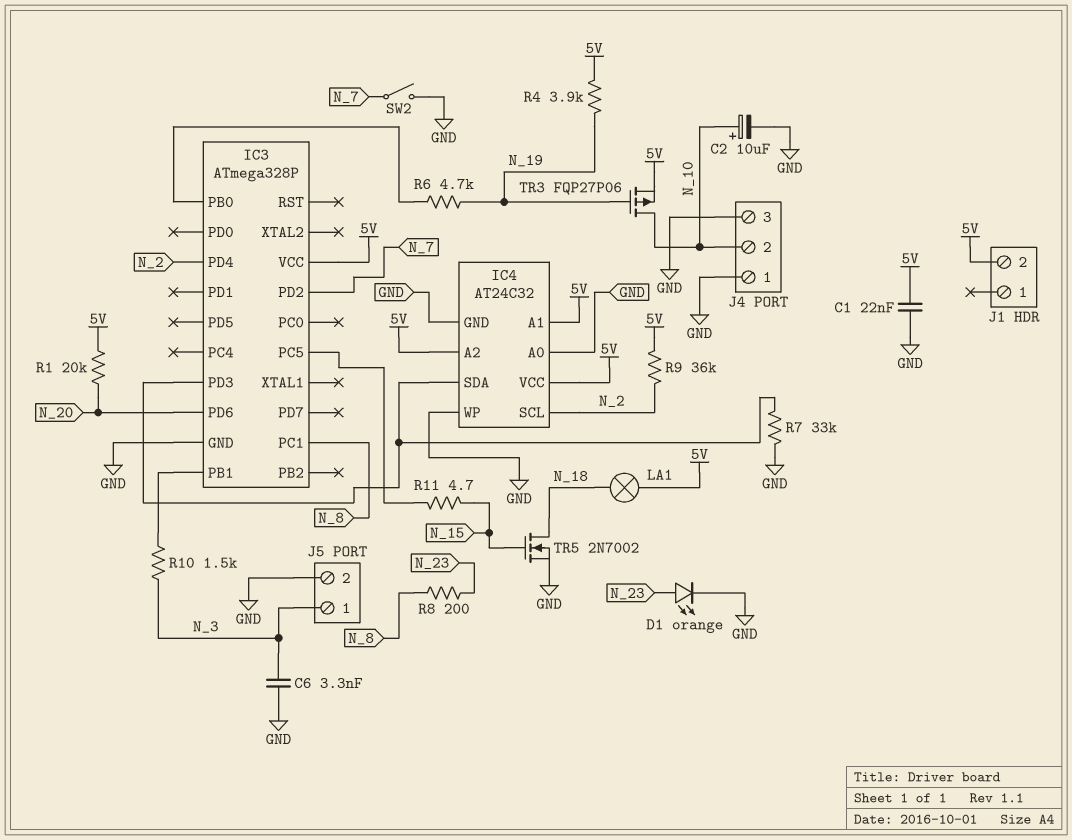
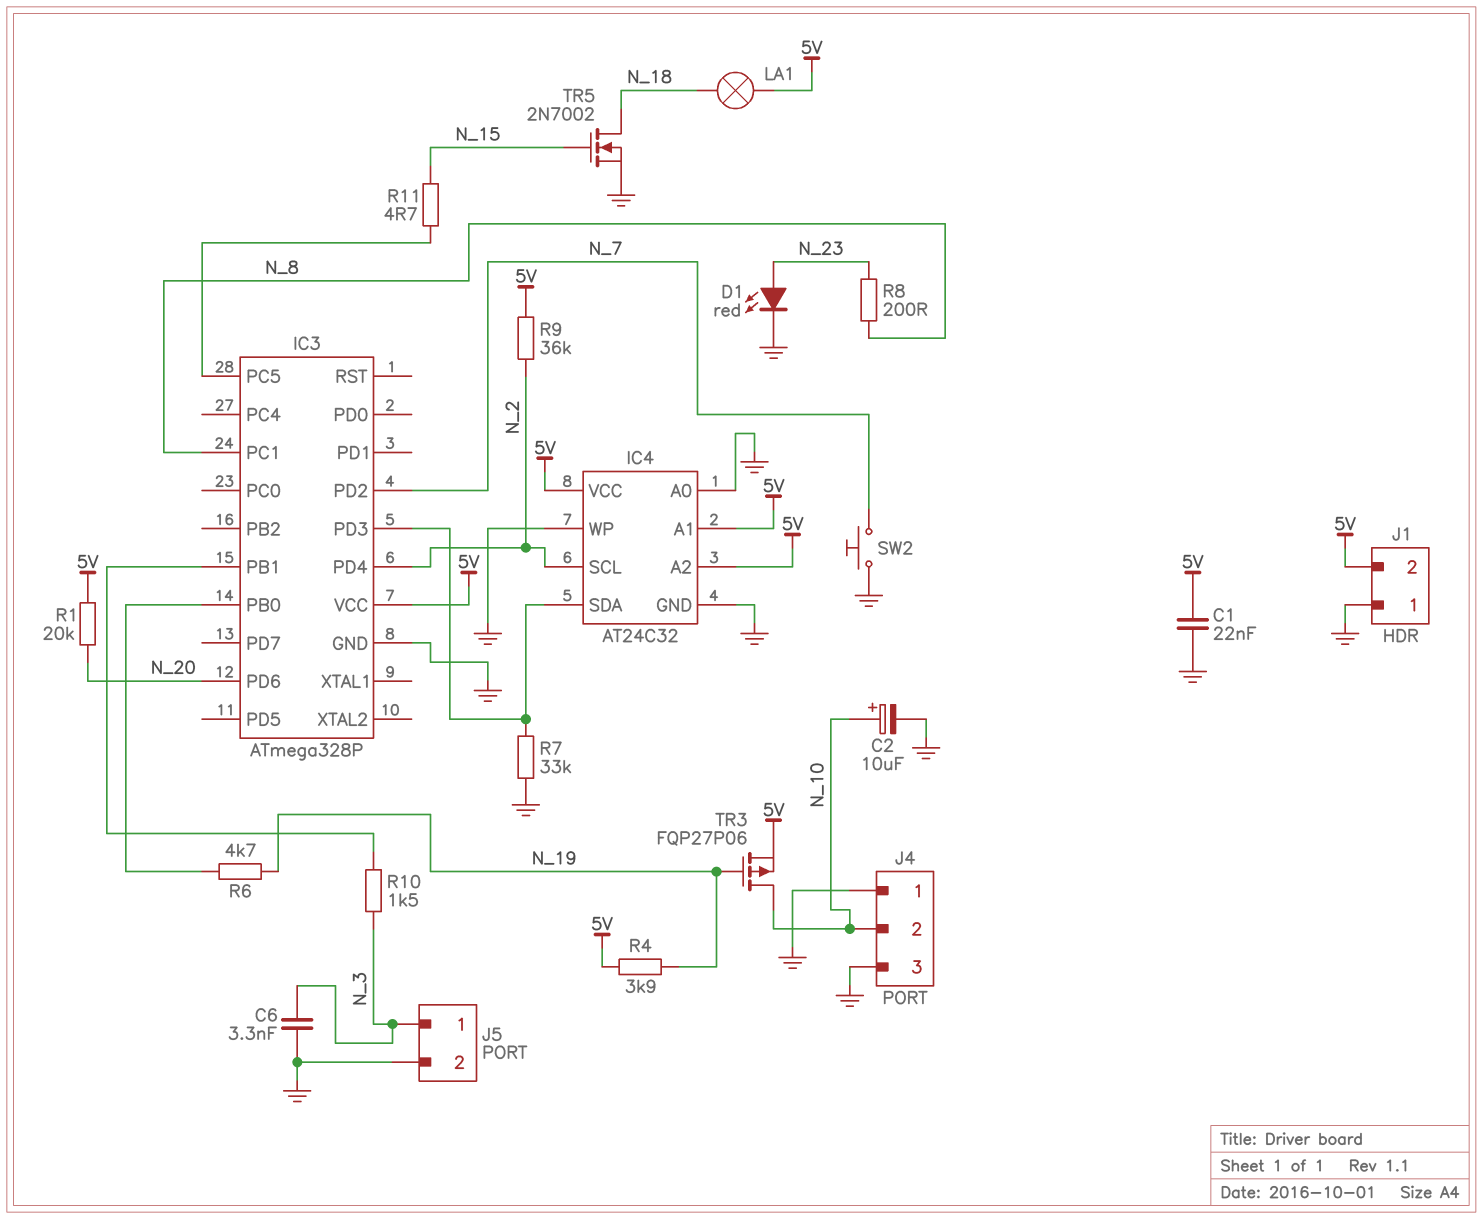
D1: LED orange (A N_23, K GND) -> LED red (A N_23, K GND)
J1 pin 1: none -> GND
SW2: switch (GND, N_7) -> button (GND, N_7)

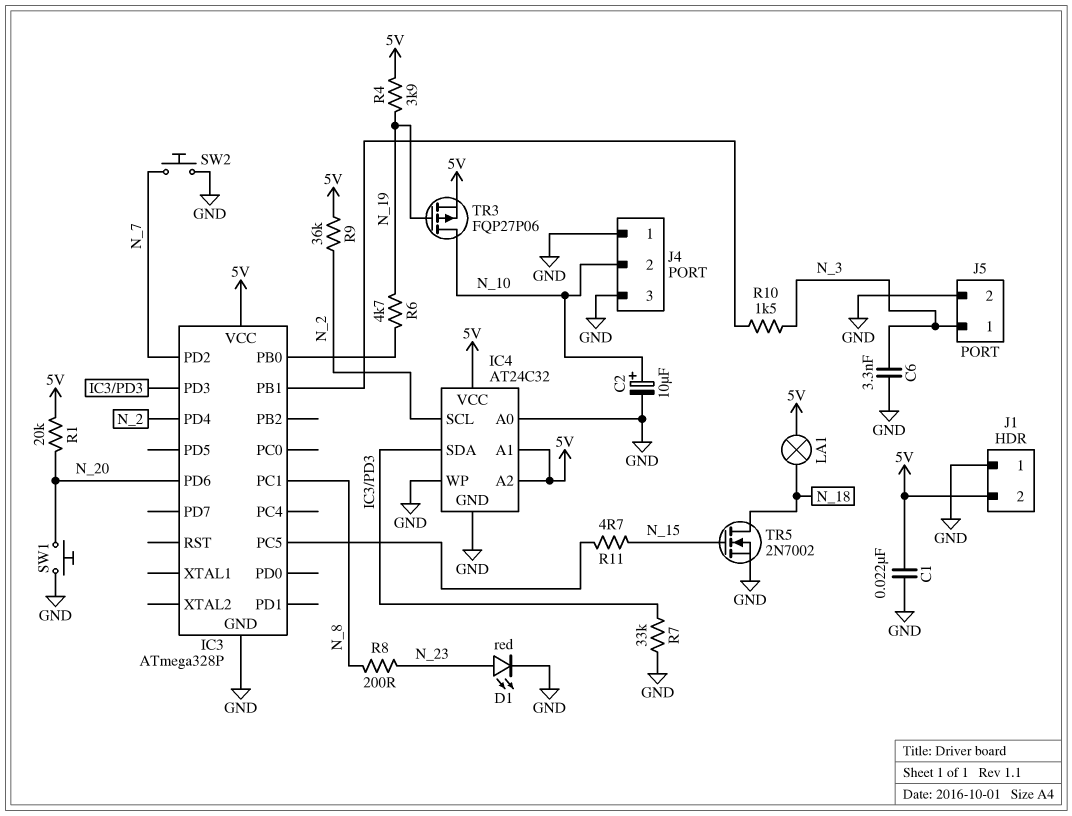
SW1: none -> button (GND, N_20)

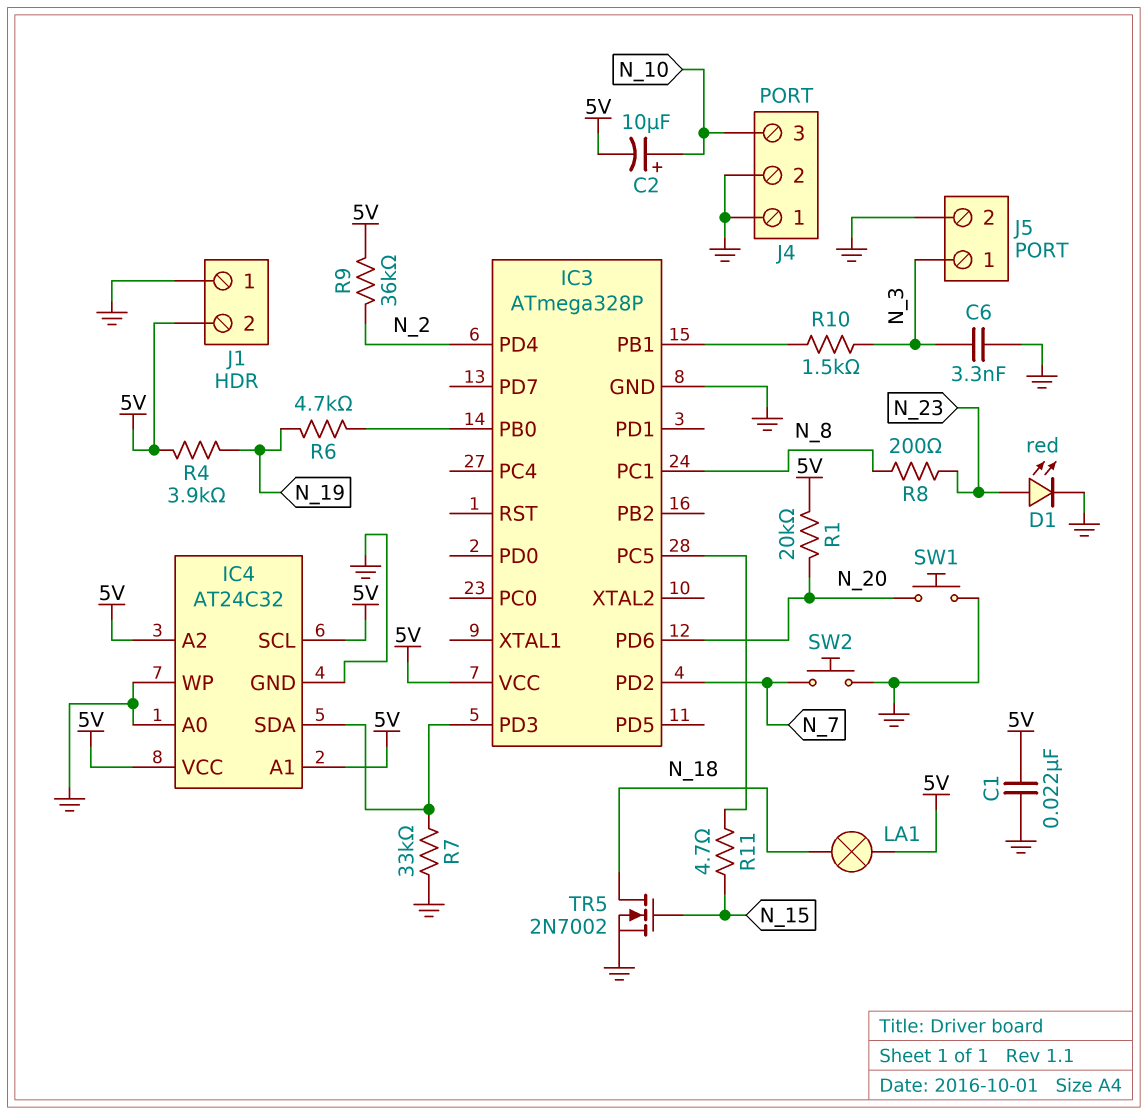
C2: 10uF (plus N_10, minus GND) -> 10uF (plus N_10, minus 5V)
IC4 pin SCL: N_2 -> 5V
J4 pin 2: N_10 -> GND
J4 pin 3: GND -> N_10
TR3: PMOS FQP27P06 (G N_19, D N_10, S 5V) -> none

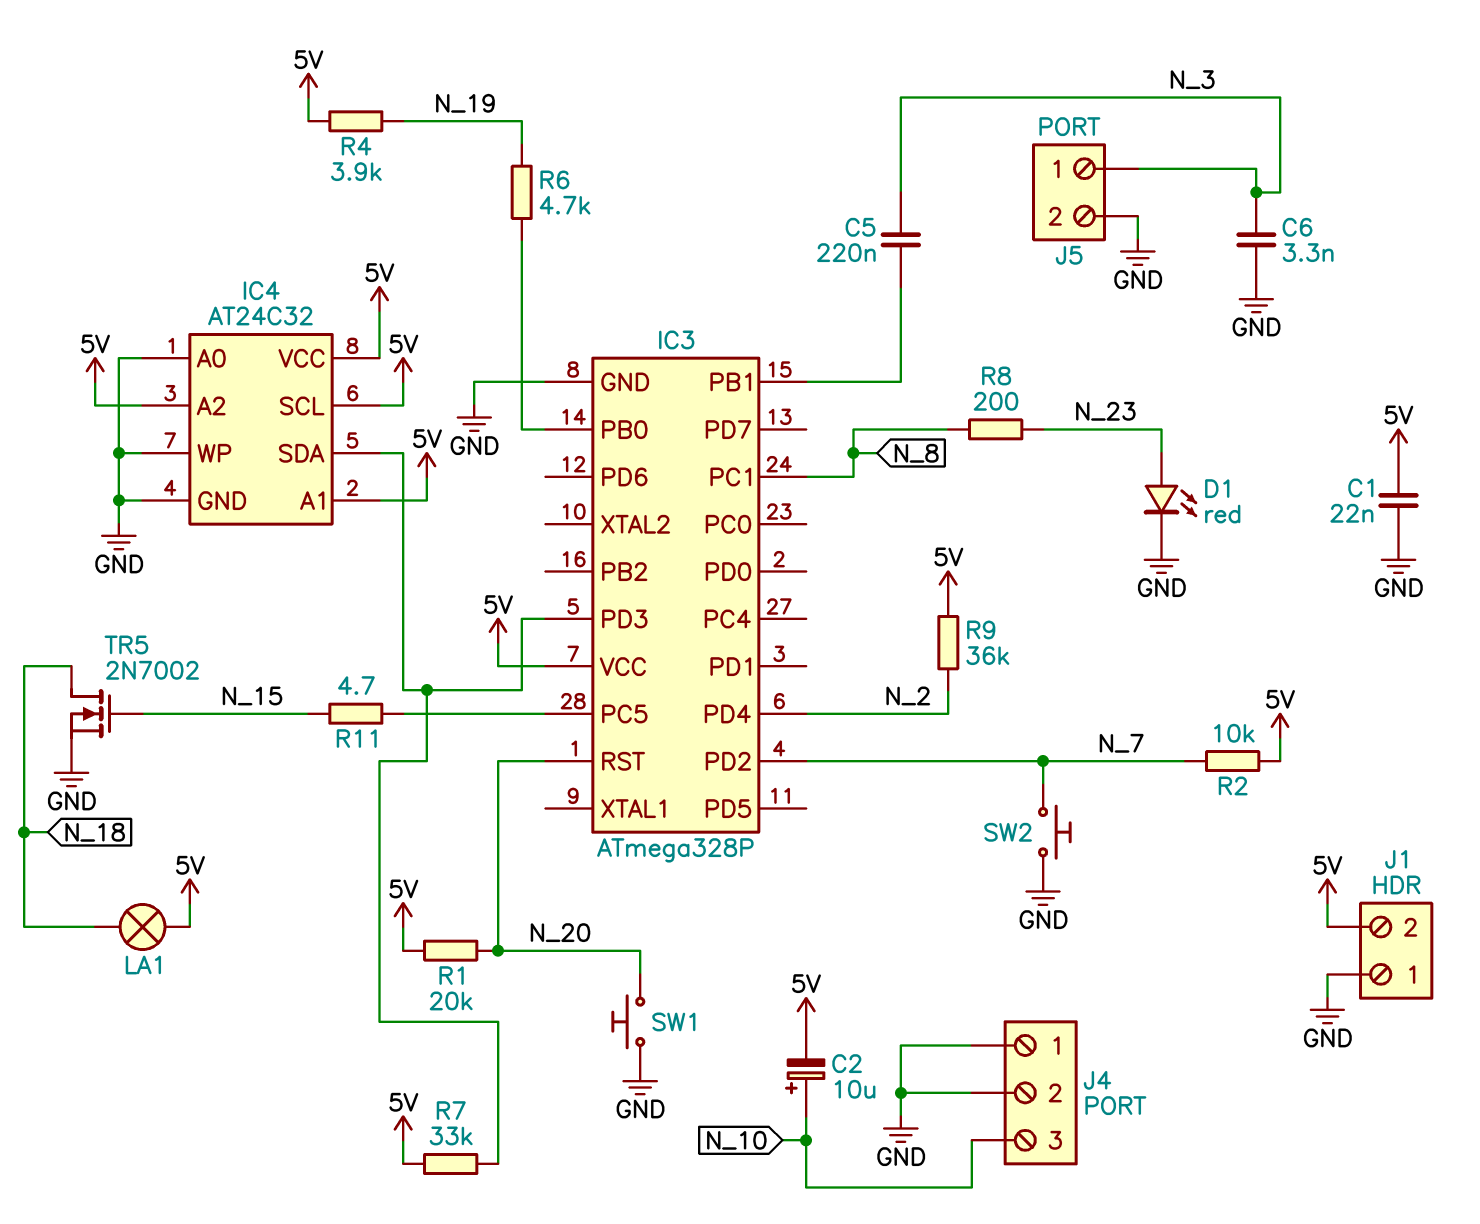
C5: none -> 220nF (IC3/PB1, N_3)
IC3 pin PD6: N_20 -> none
IC3 pin RST: none -> N_20
R2: none -> 10k (5V, N_7)
R7: 33k (GND, IC3/PD3) -> 33k (5V, IC3/PD3)
R10: 1.5k (IC3/PB1, N_3) -> none

